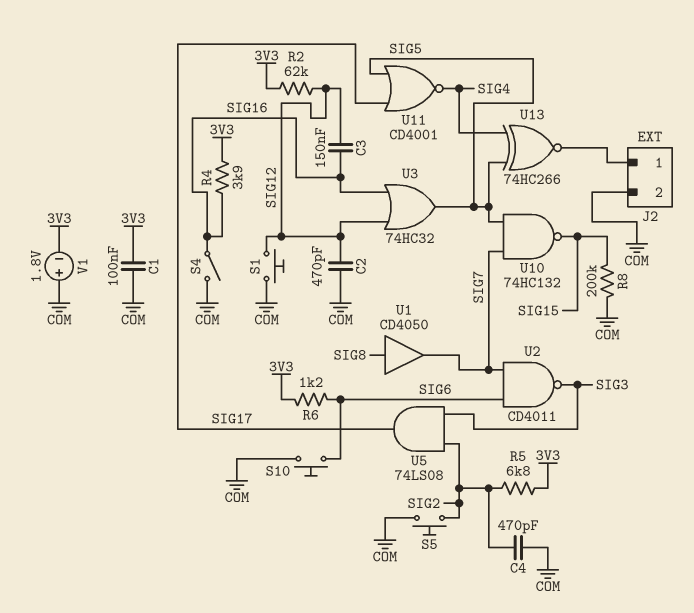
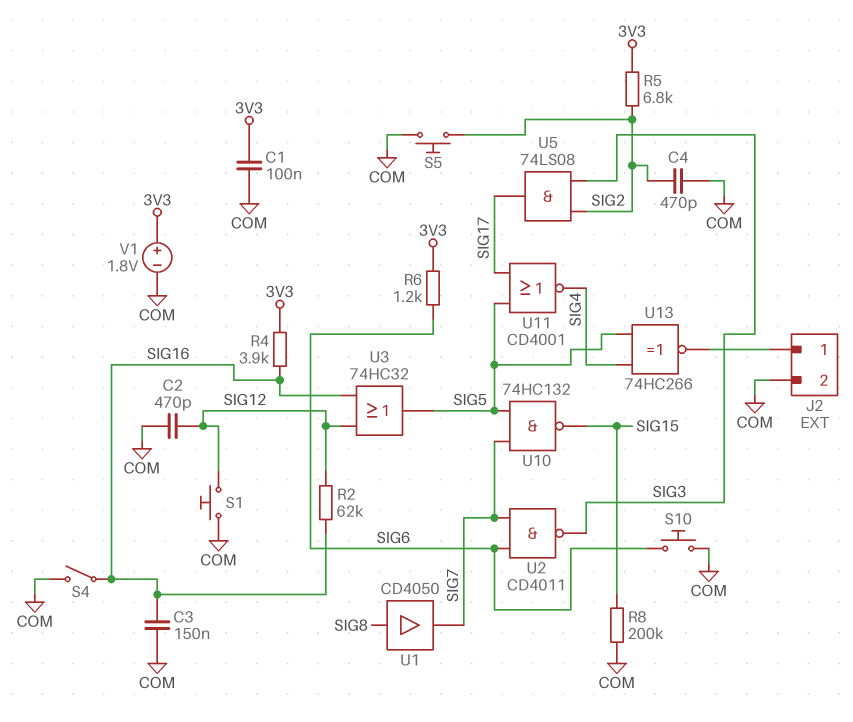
C3: 150nF (SIG12, SIG16) -> 150nF (COM, SIG16)
R2: 62k (3V3, SIG12) -> 62k (SIG12, SIG16)
V1: 1.8V (plus COM, minus 3V3) -> 1.8V (plus 3V3, minus COM)

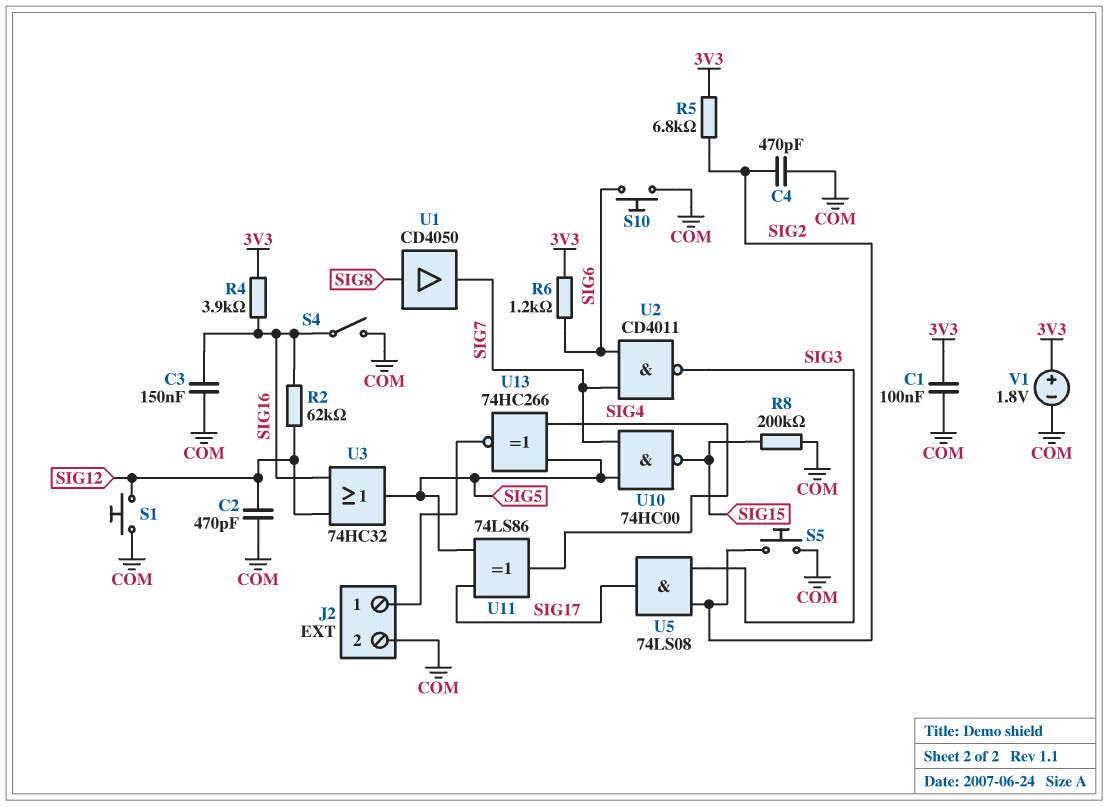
U10: NAND 74HC132 (in SIG5, in SIG7, out SIG15) -> NAND 74HC00 (in SIG5, in SIG7, out SIG15)
U11: NOR CD4001 (in SIG5, in SIG17, out SIG4) -> XOR 74LS86 (in SIG5, in SIG17, out SIG4)

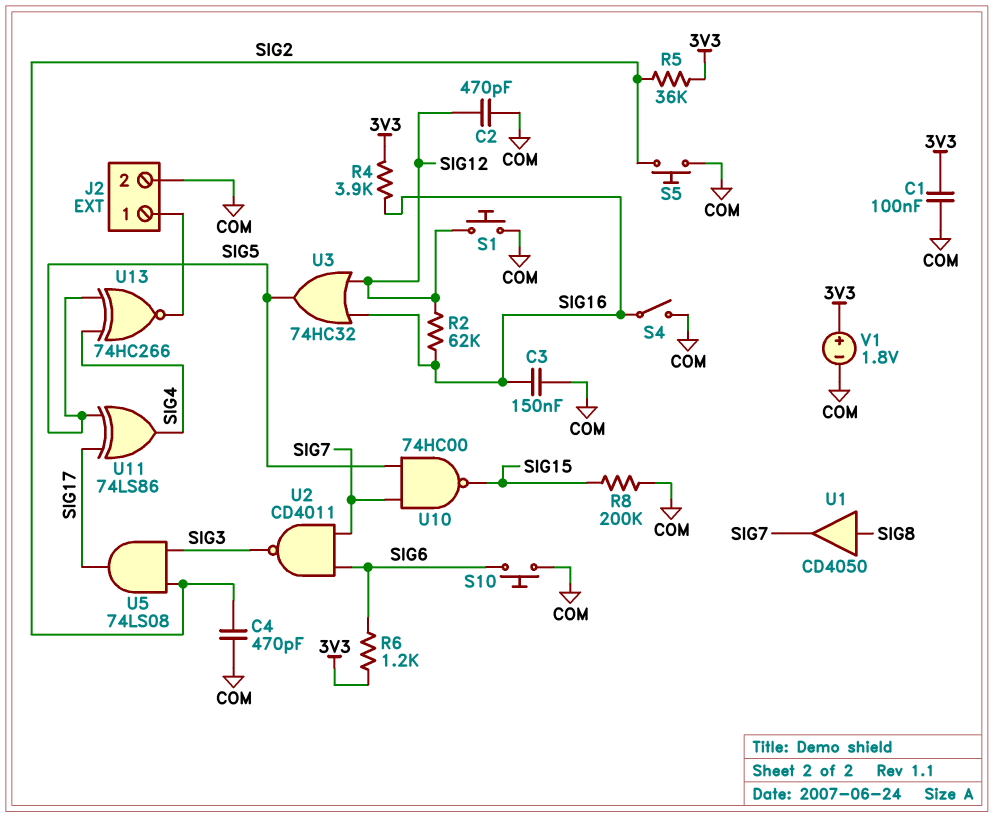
R5: 6.8k (3V3, SIG2) -> 36k (3V3, SIG2)

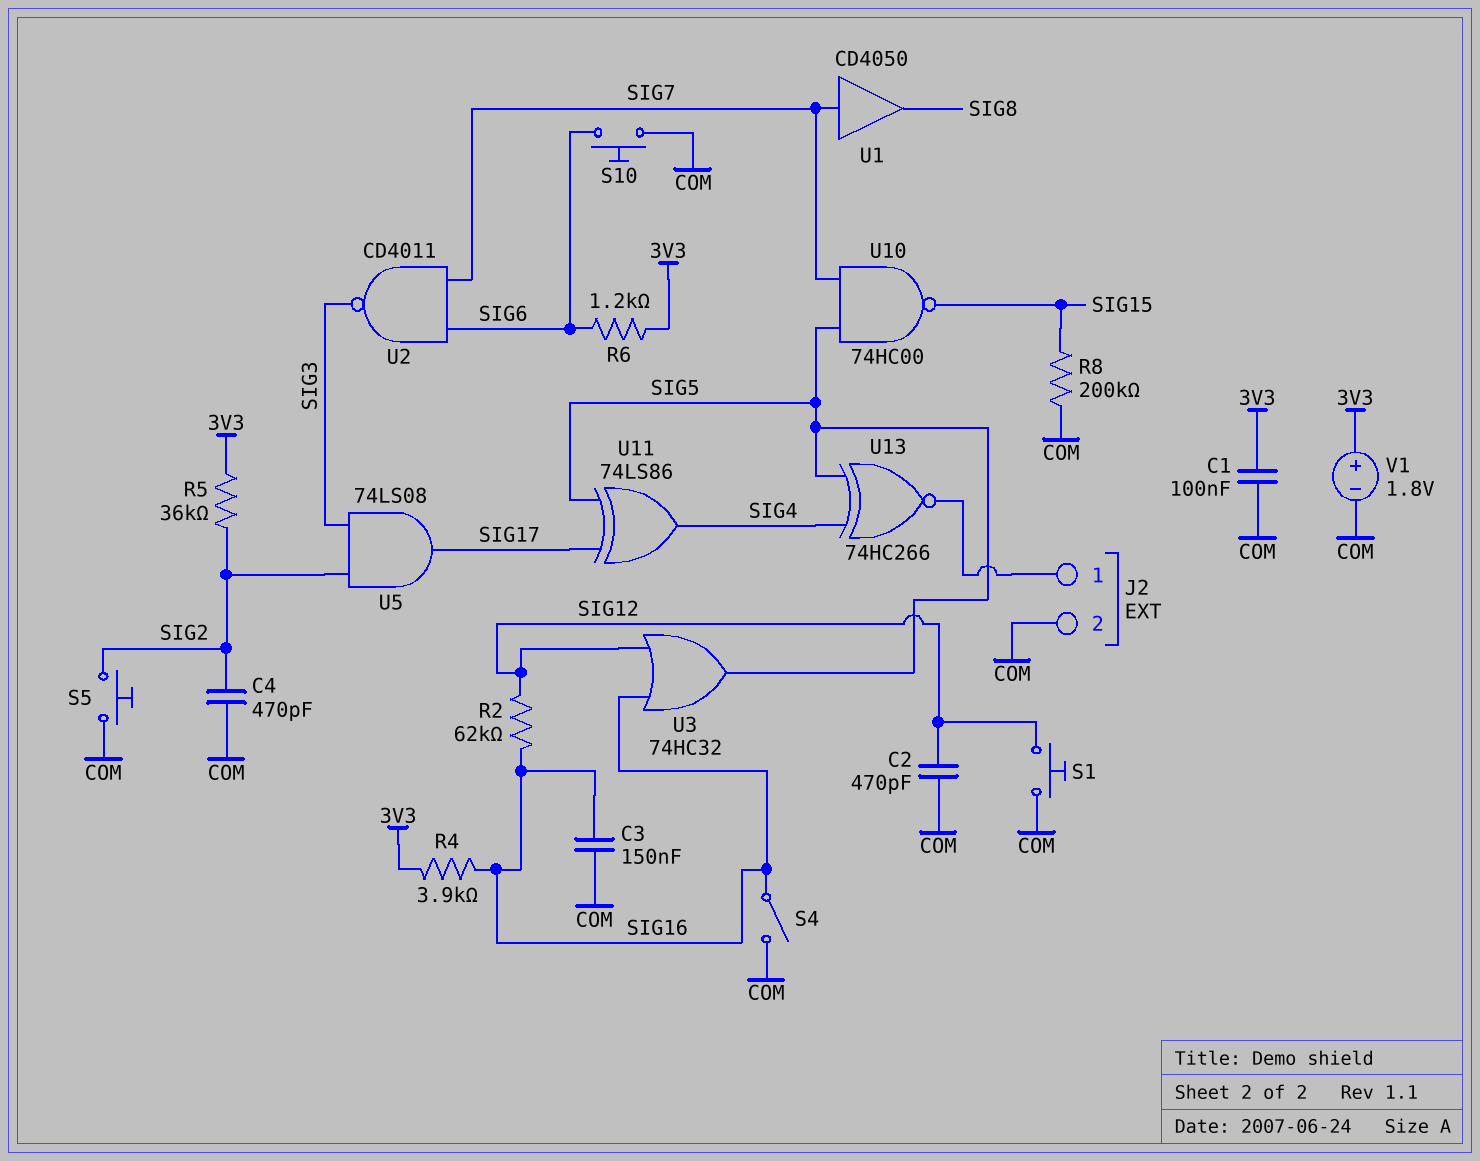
U1: buffer CD4050 (in SIG8, out SIG7) -> buffer CD4050 (in SIG7, out SIG8)

